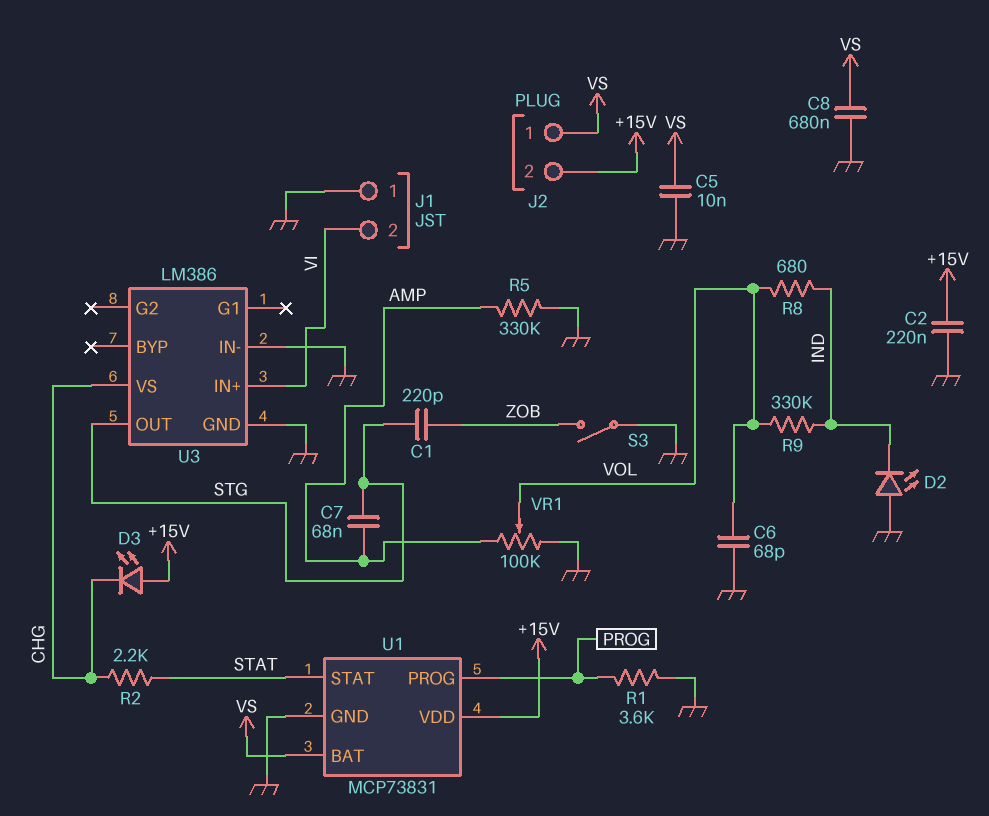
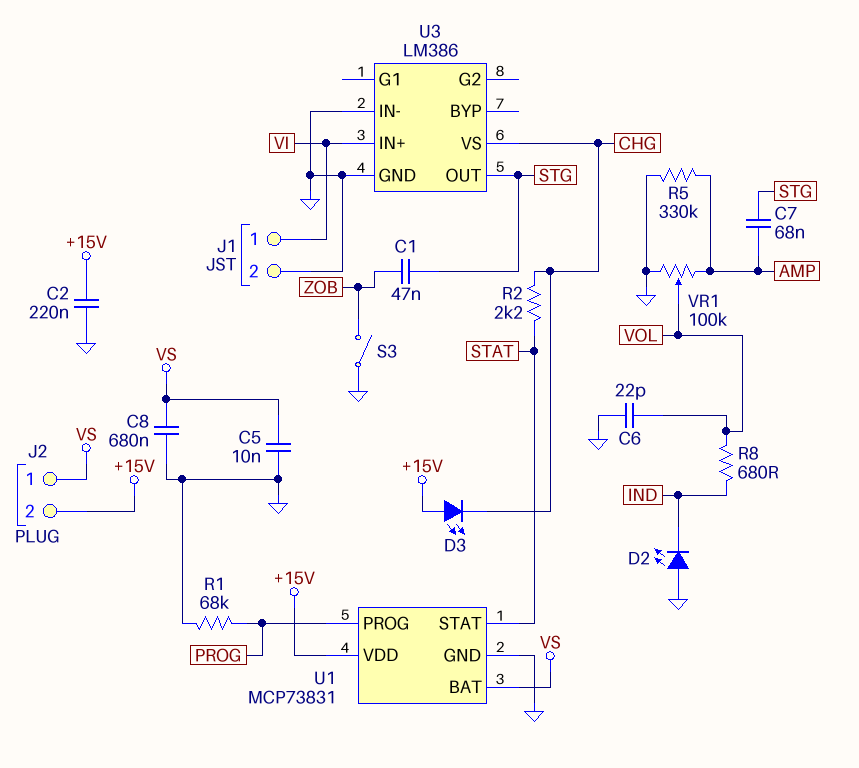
C1: 220pF (STG, ZOB) -> 47nF (STG, ZOB)
C6: 68pF (GND, VOL) -> 22pF (GND, VOL)
J1 pin 1: GND -> VI
J1 pin 2: VI -> GND
R1: 3.6k (GND, PROG) -> 68k (GND, PROG)
R9: 330k (IND, VOL) -> none

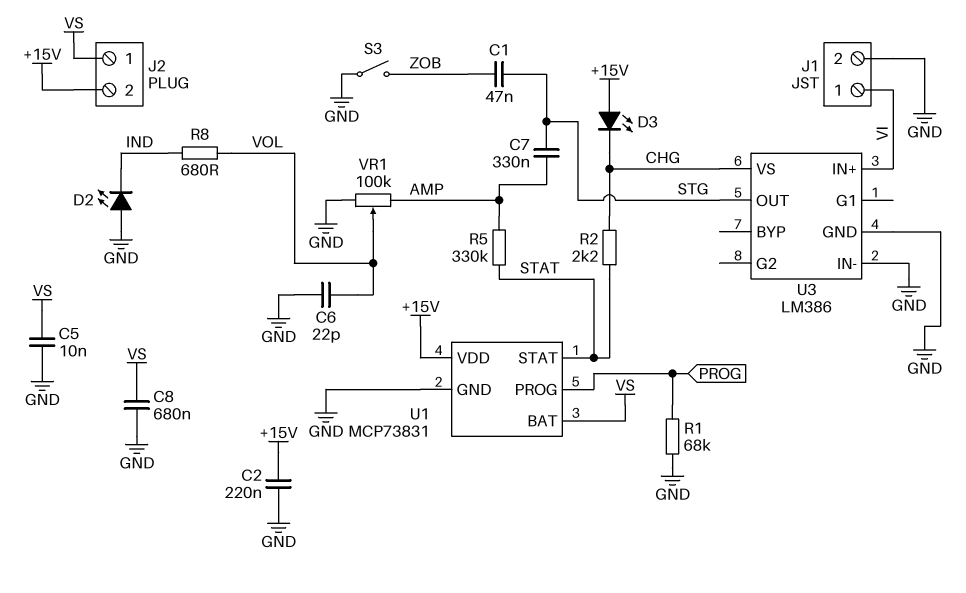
C7: 68nF (AMP, STG) -> 330nF (AMP, STG)
R5: 330k (AMP, GND) -> 330k (AMP, STAT)

